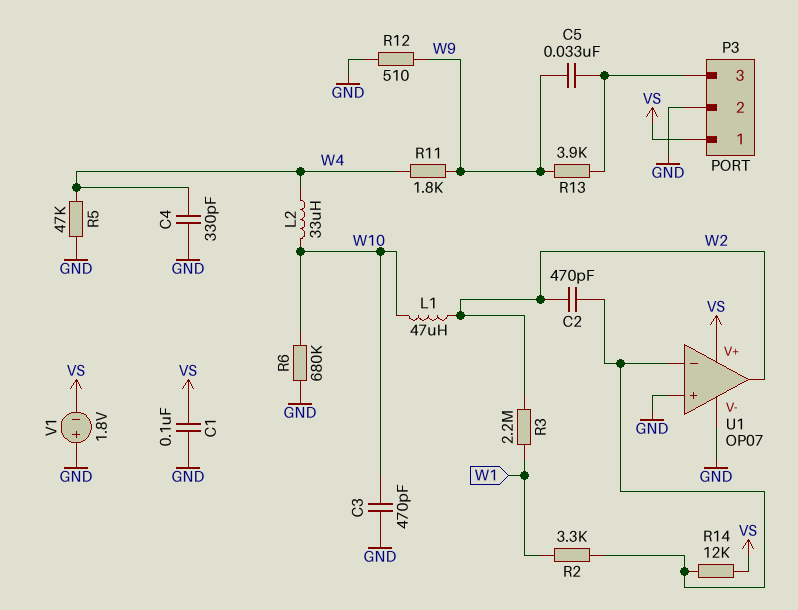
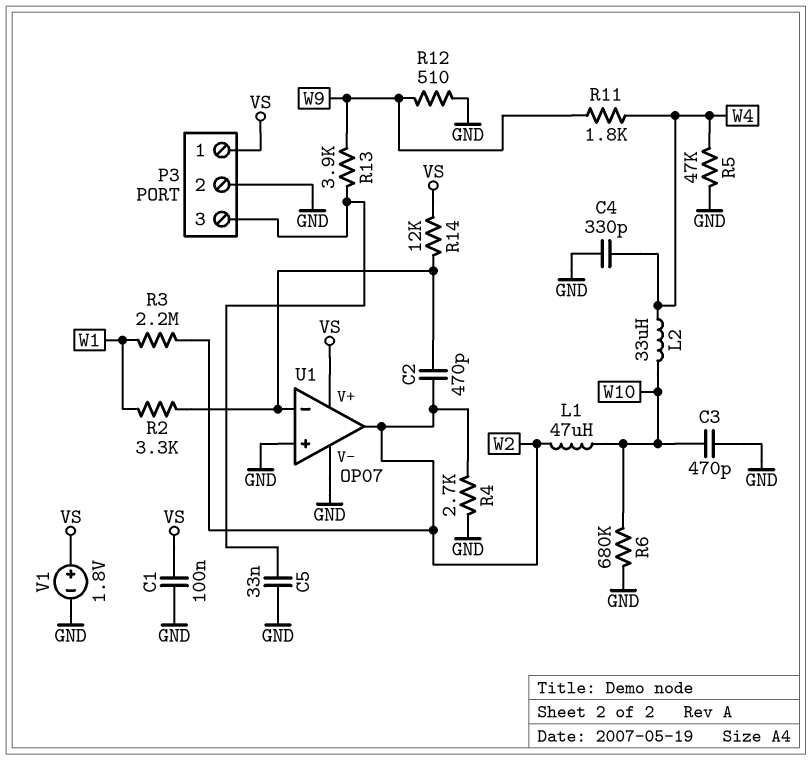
C5: 33nF (P3/3, W9) -> 33nF (GND, P3/3)
R4: none -> 2.7k (GND, W2)
V1: 1.8V (plus GND, minus VS) -> 1.8V (plus VS, minus GND)

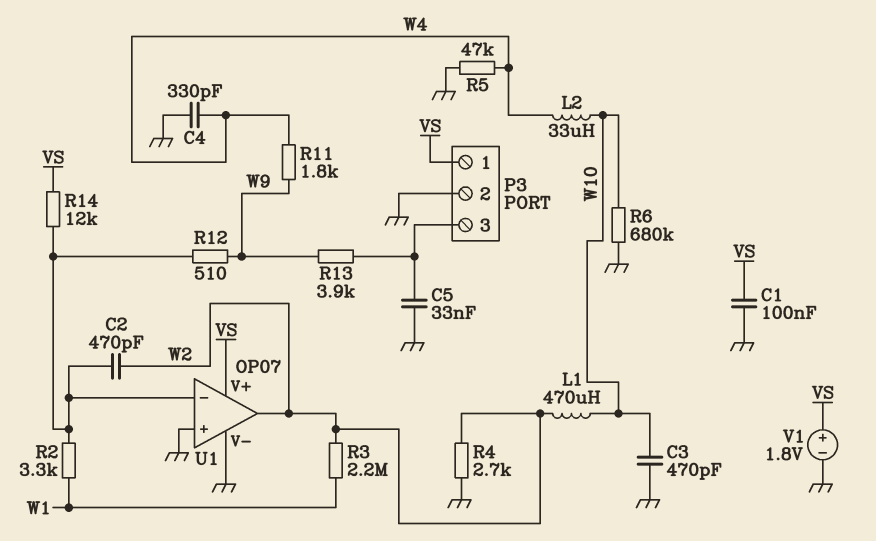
L1: 47uH (W2, W10) -> 470uH (W2, W10)
R12: 510 (GND, W9) -> 510 (U1/in-, W9)

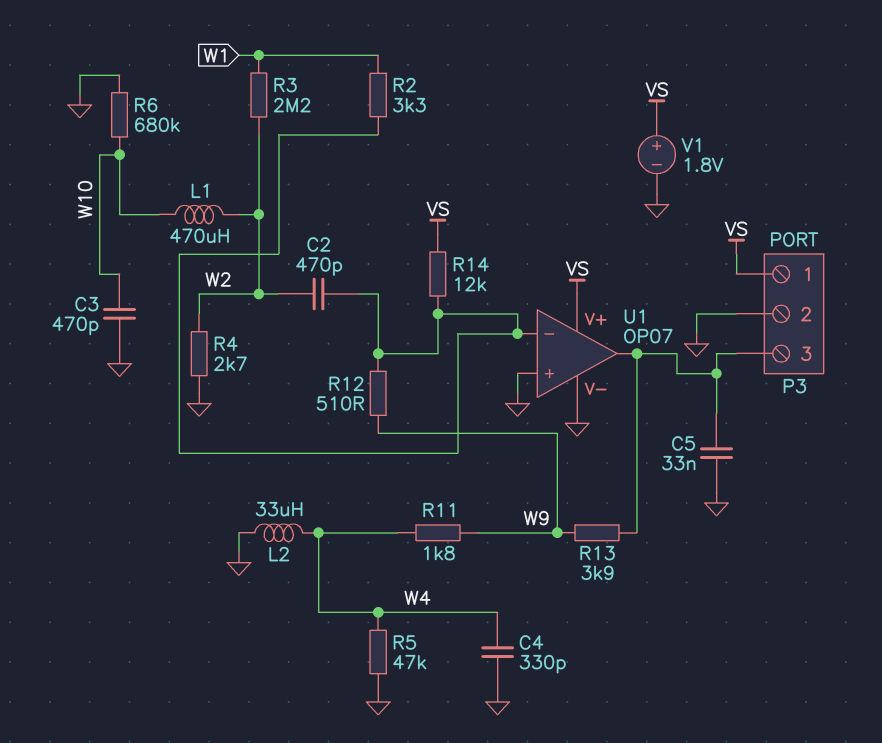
C1: 100nF (GND, VS) -> none
L2: 33uH (W4, W10) -> 33uH (GND, W4)
U1 pin out: W2 -> P3/3

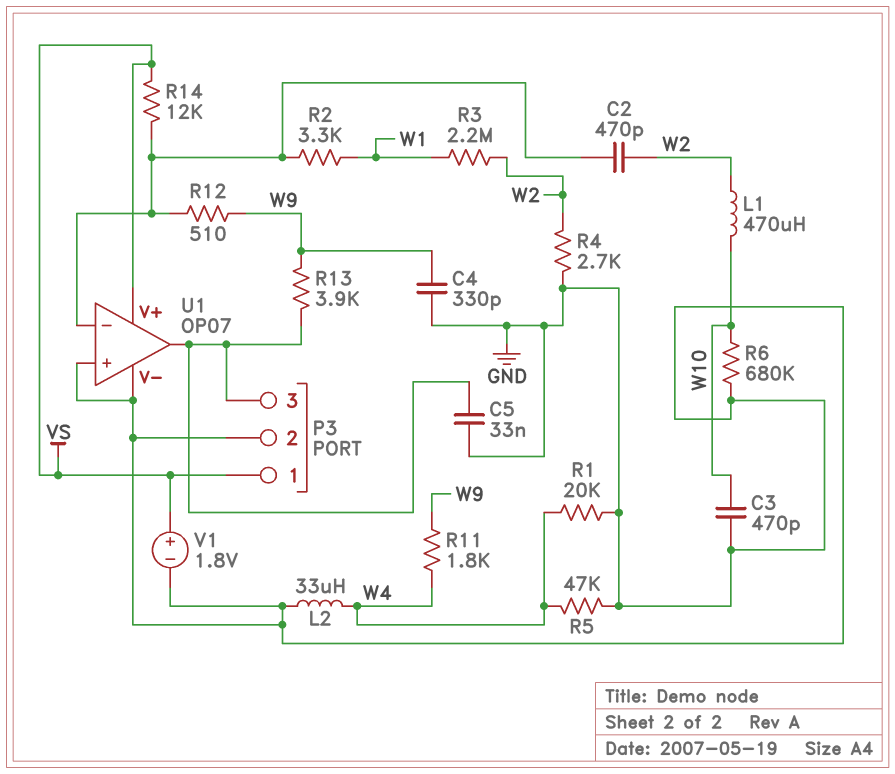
C4: 330pF (GND, W4) -> 330pF (GND, W9)
R1: none -> 20k (GND, W4)

